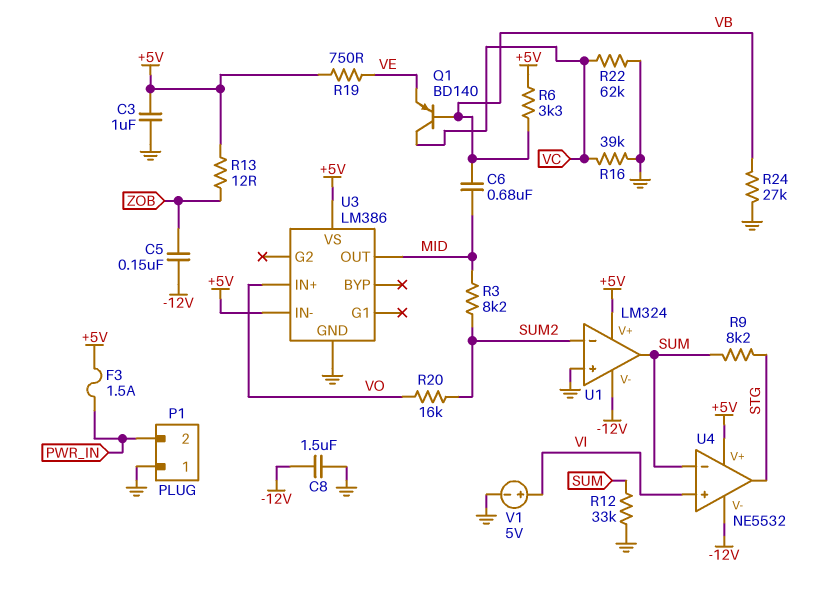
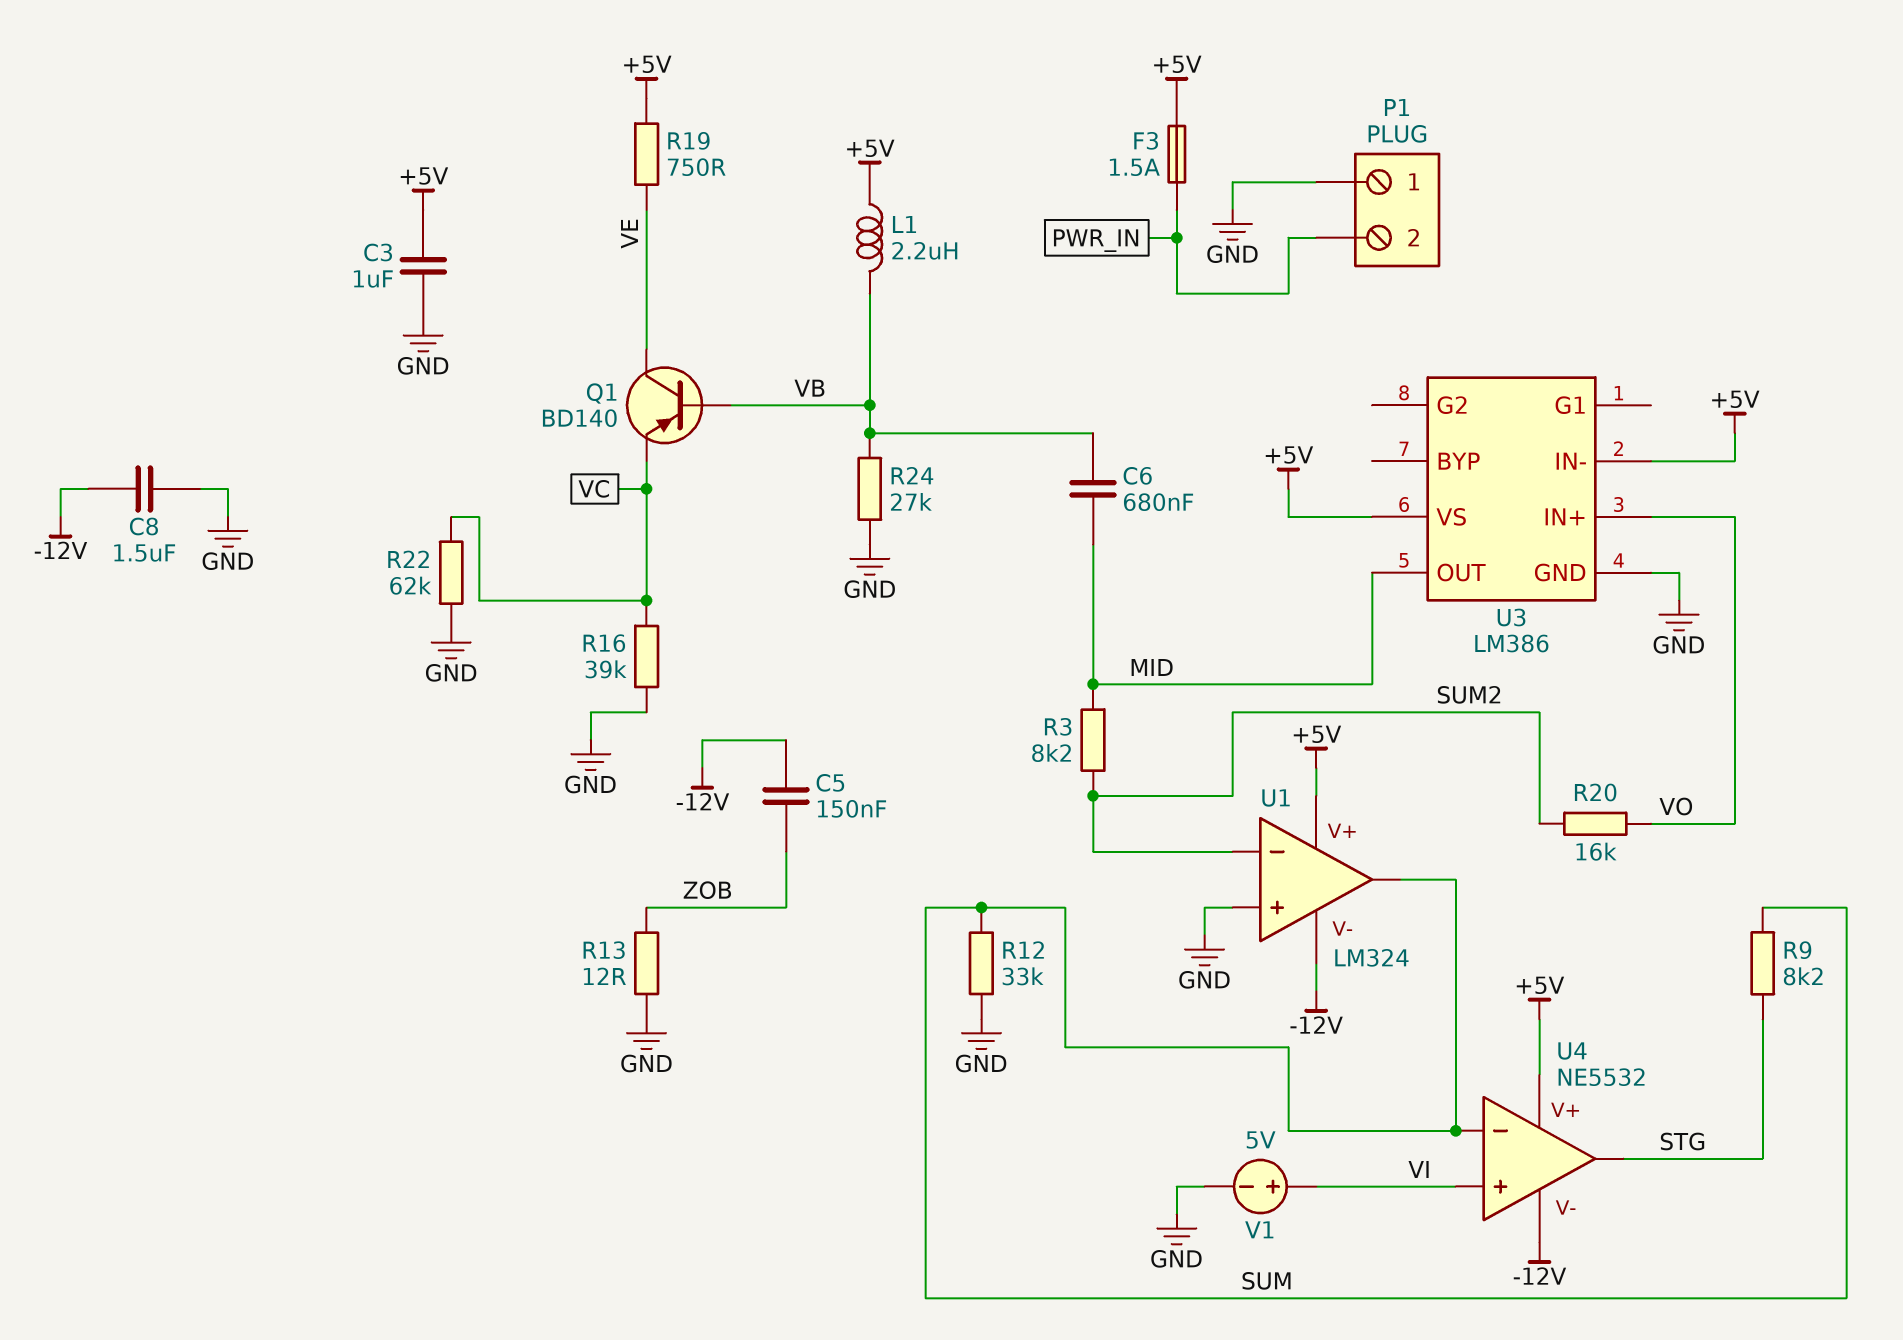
L1: none -> 2.2uH (+5V, VB)
Q1: PNP BD140 (B VB, C VC, E VE) -> PNP BD140 (B VB, C VE, E VC)
R6: 3.3k (+5V, VB) -> none
R13: 12 (+5V, ZOB) -> 12 (GND, ZOB)

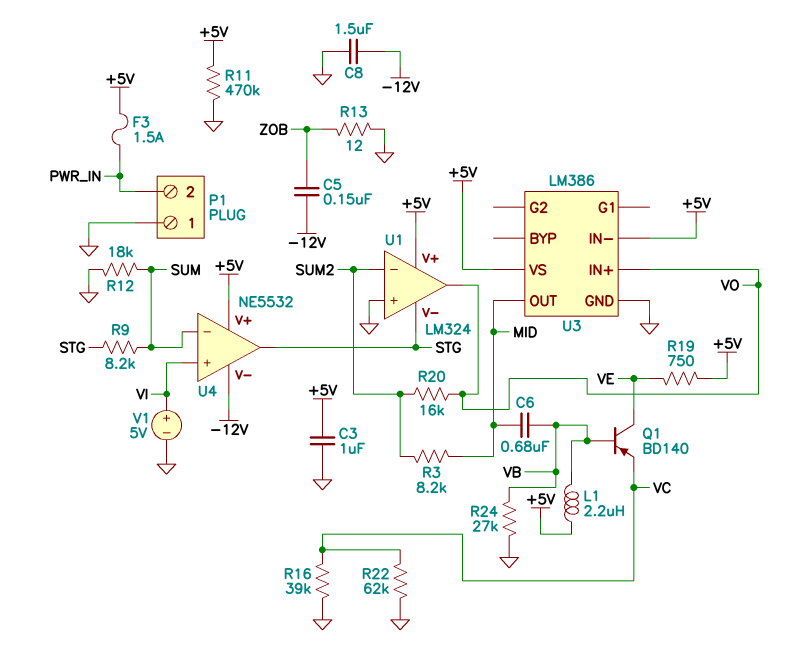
R11: none -> 470k (+5V, GND)
R12: 33k (GND, SUM) -> 18k (GND, SUM)
U1 pin V-: -12V -> STG
U1 pin out: SUM -> VO

